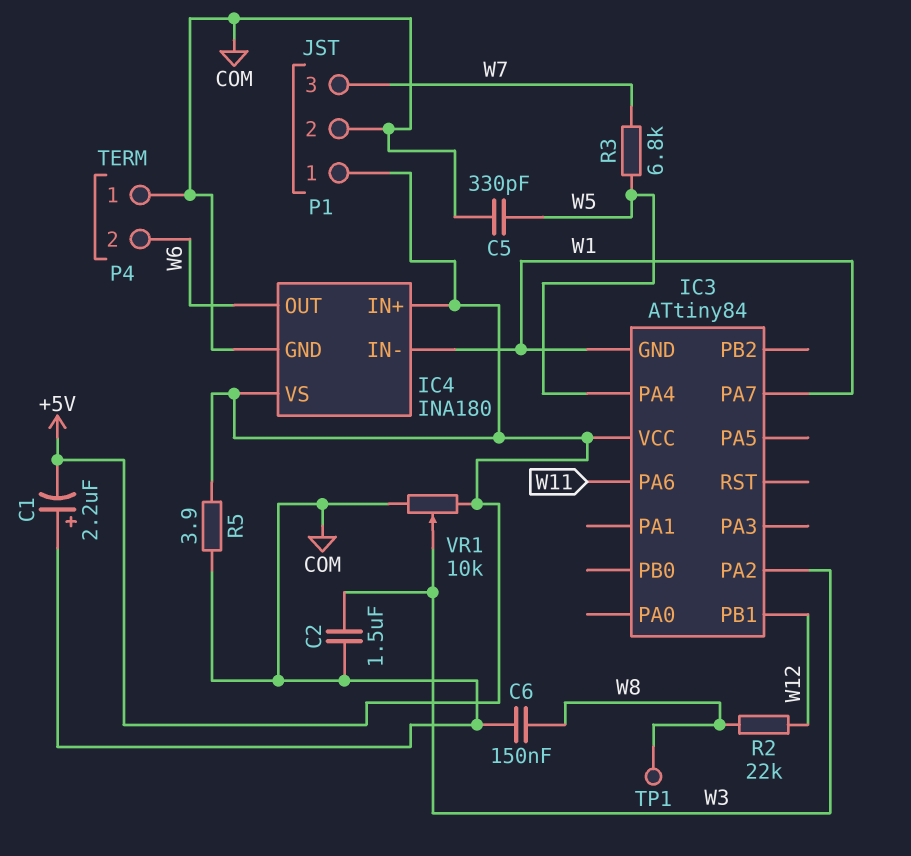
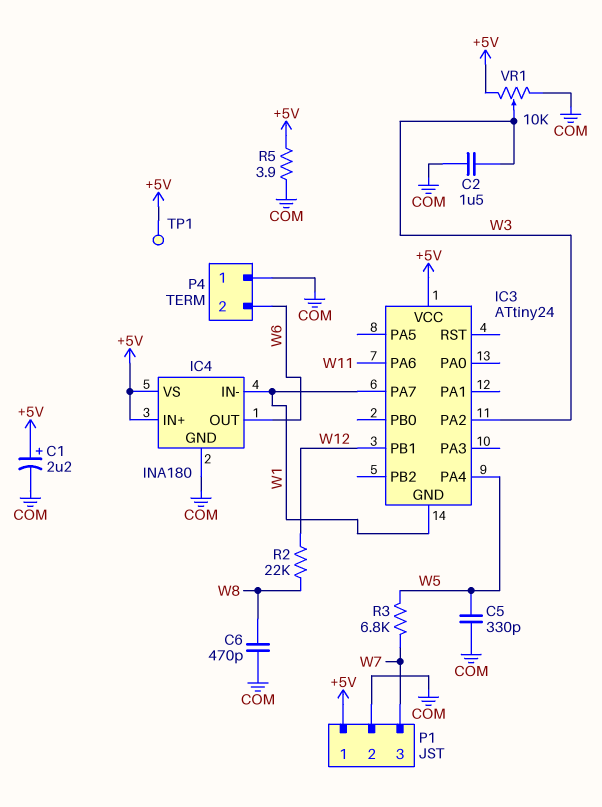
C1: 2.2uF (plus COM, minus +5V) -> 2.2uF (plus +5V, minus COM)
C6: 150nF (COM, W8) -> 470pF (COM, W8)
IC3: ATtiny84 -> ATtiny24
TP1: test point (W8) -> test point (+5V)

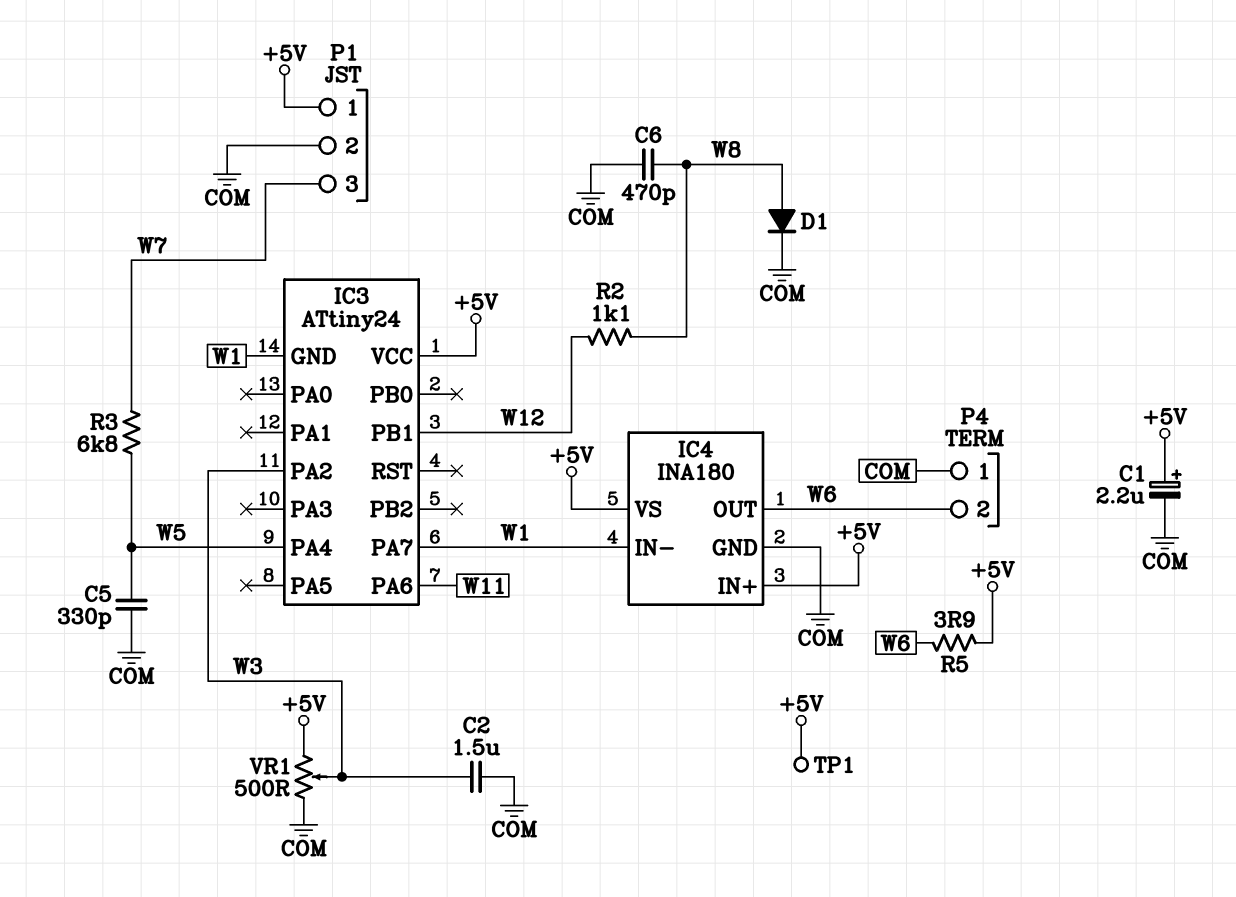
D1: none -> diode (A W8, K COM)
R2: 22k (W8, W12) -> 1.1k (W8, W12)
R5: 3.9 (+5V, COM) -> 3.9 (+5V, W6)
VR1: 10k (+5V, COM, wiper W3) -> 500 (+5V, COM, wiper W3)

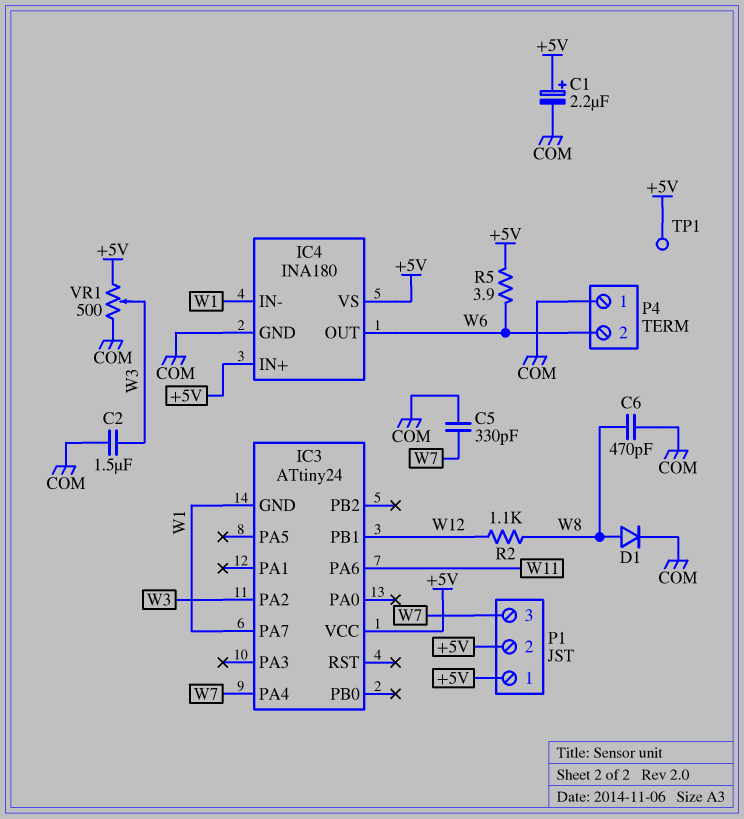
C5: 330pF (COM, W5) -> 330pF (COM, W7)
IC3 pin PA4: W5 -> W7
P1 pin 2: COM -> +5V
R3: 6.8k (W5, W7) -> none

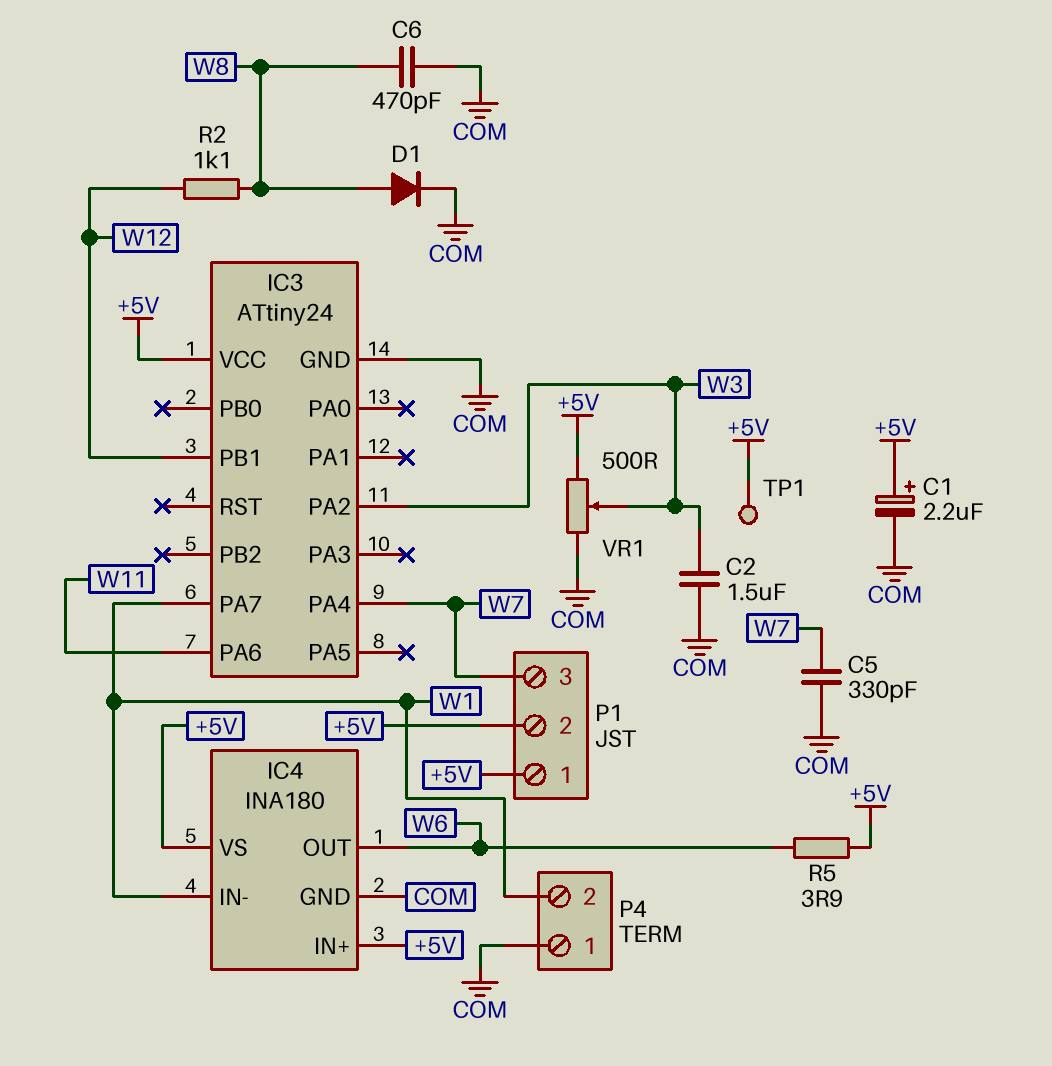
IC3 pin GND: W1 -> COM
P4 pin 2: W6 -> W1

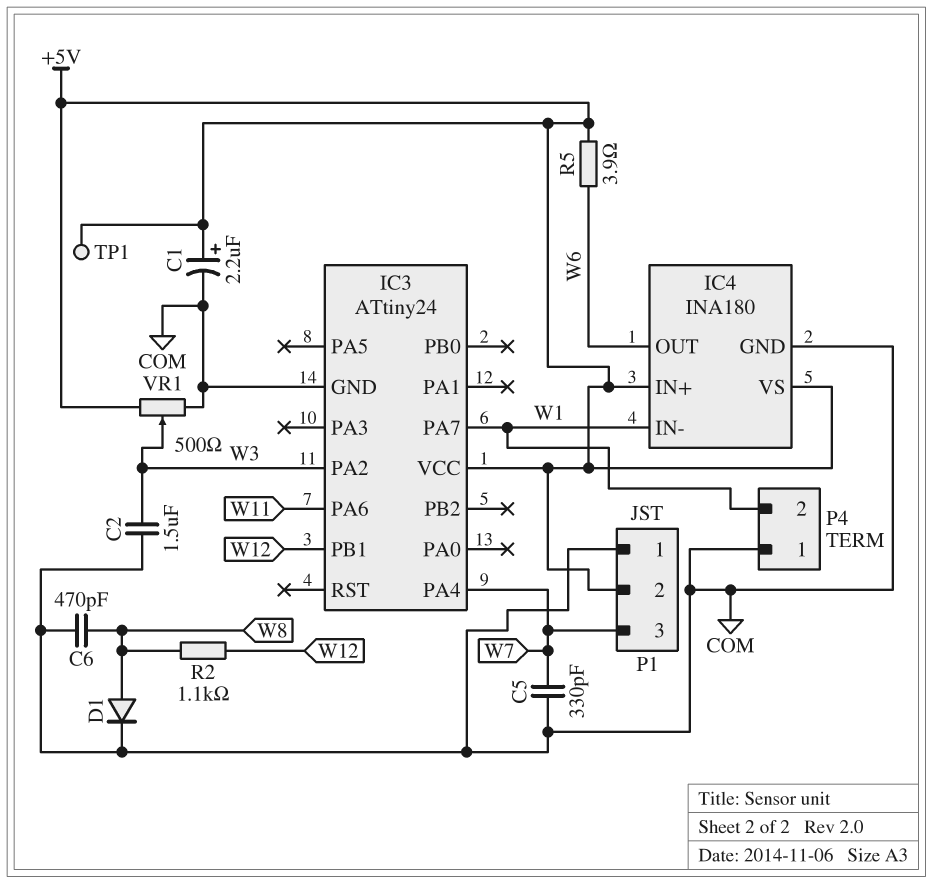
P1 pin 1: +5V -> COM

